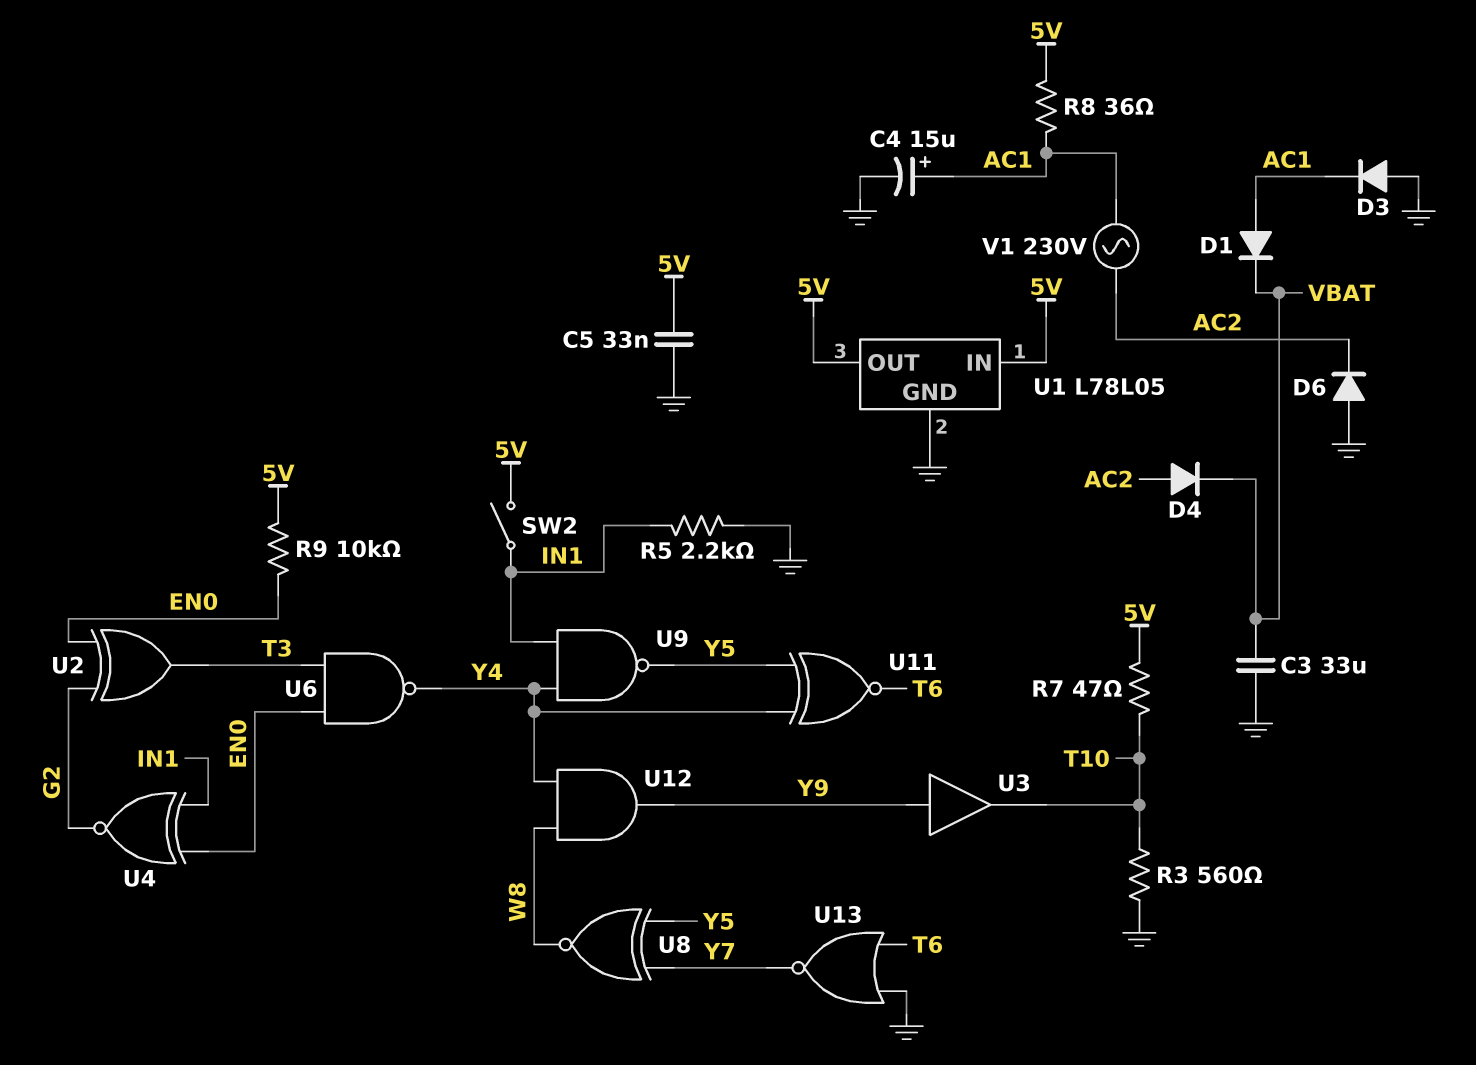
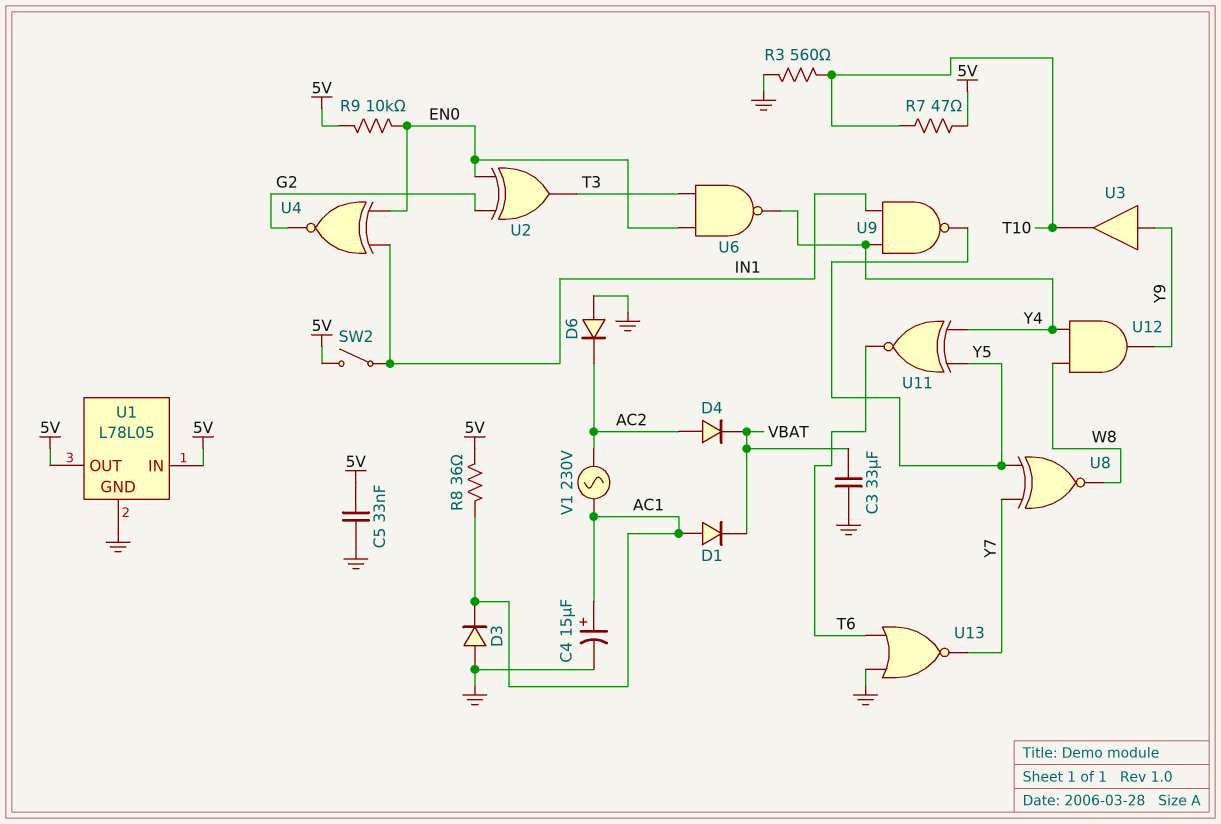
R5: 2.2k (GND, IN1) -> none

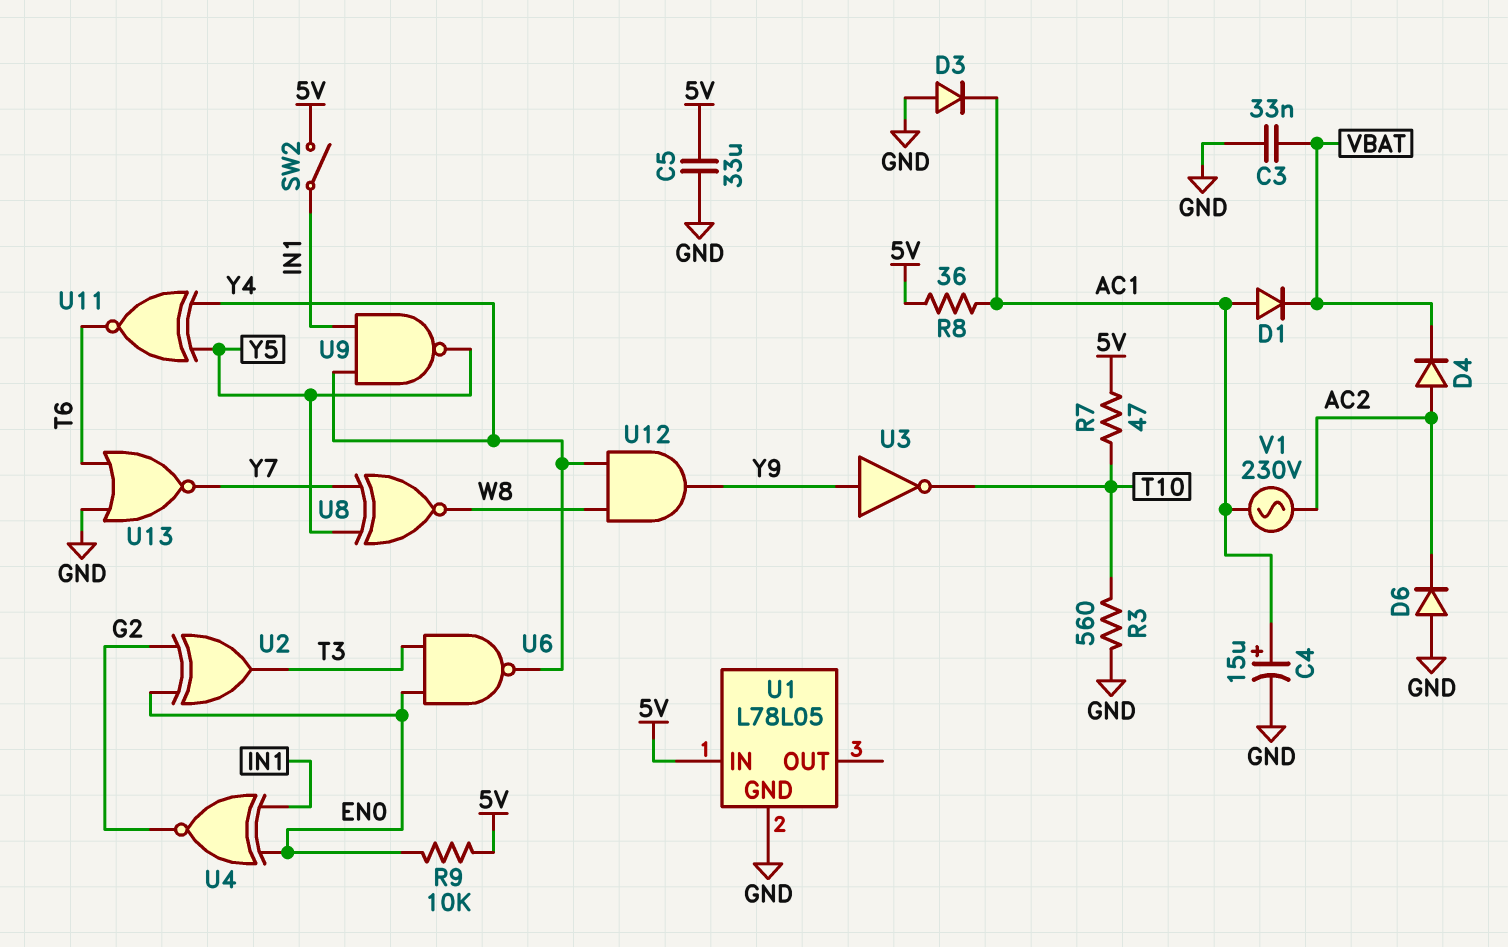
C3: 33uF (GND, VBAT) -> 33nF (GND, VBAT)
C5: 33nF (5V, GND) -> 33uF (5V, GND)
U1 pin OUT: 5V -> none
U3: buffer (in Y9, out T10) -> NOT (in Y9, out T10)

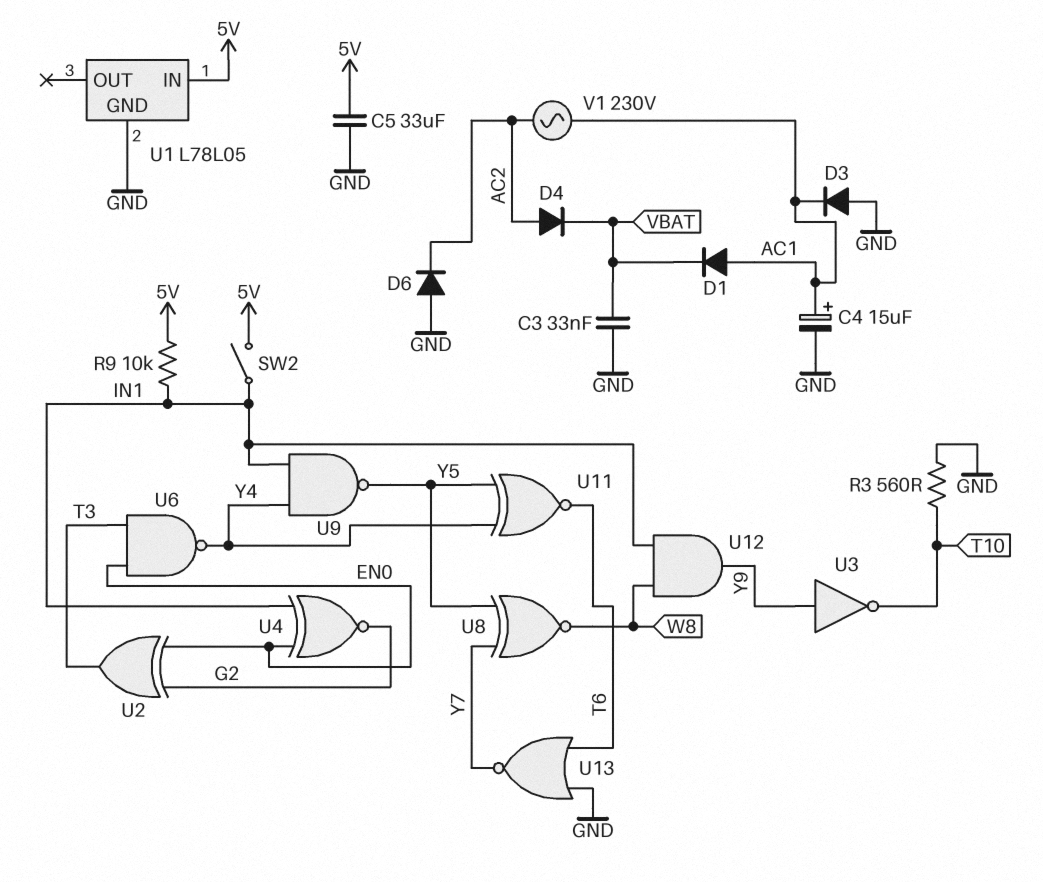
R7: 47 (5V, T10) -> none
R8: 36 (5V, AC1) -> none
R9: 10k (5V, EN0) -> 10k (5V, IN1)
U12: AND (in W8, in Y4, out Y9) -> AND (in IN1, in W8, out Y9)

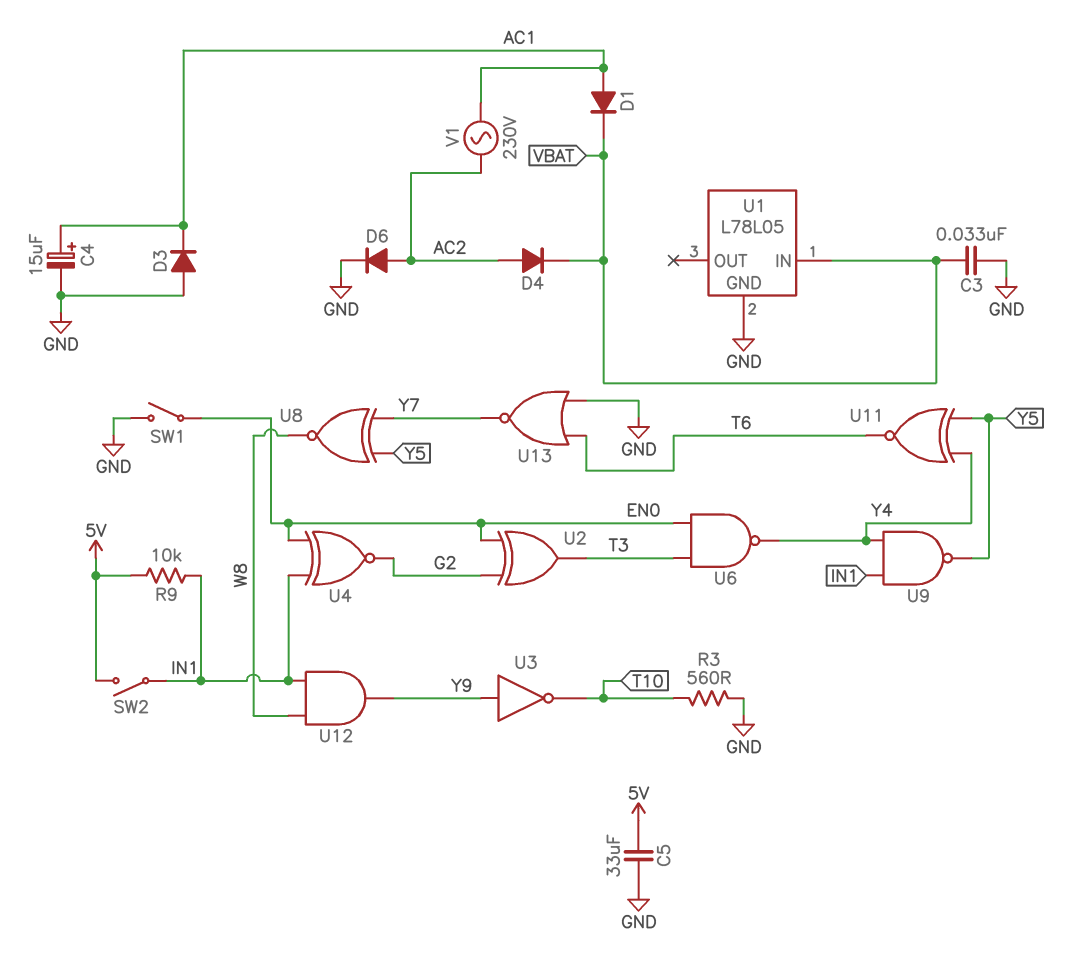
D6: diode (A GND, K AC2) -> diode (A AC2, K GND)
SW1: none -> switch (EN0, GND)
U1 pin IN: 5V -> VBAT

